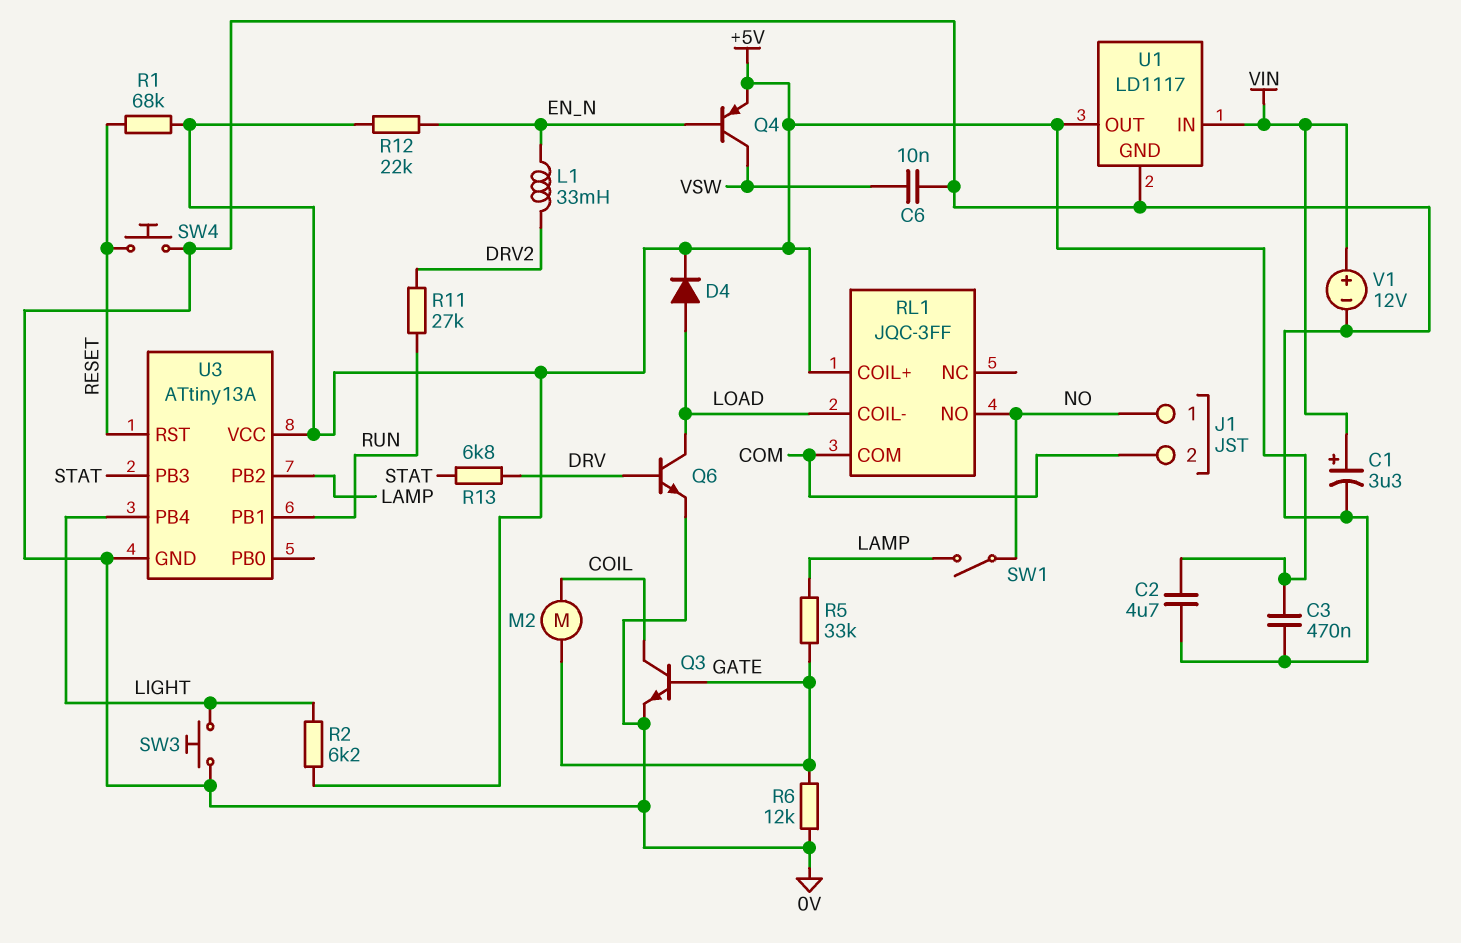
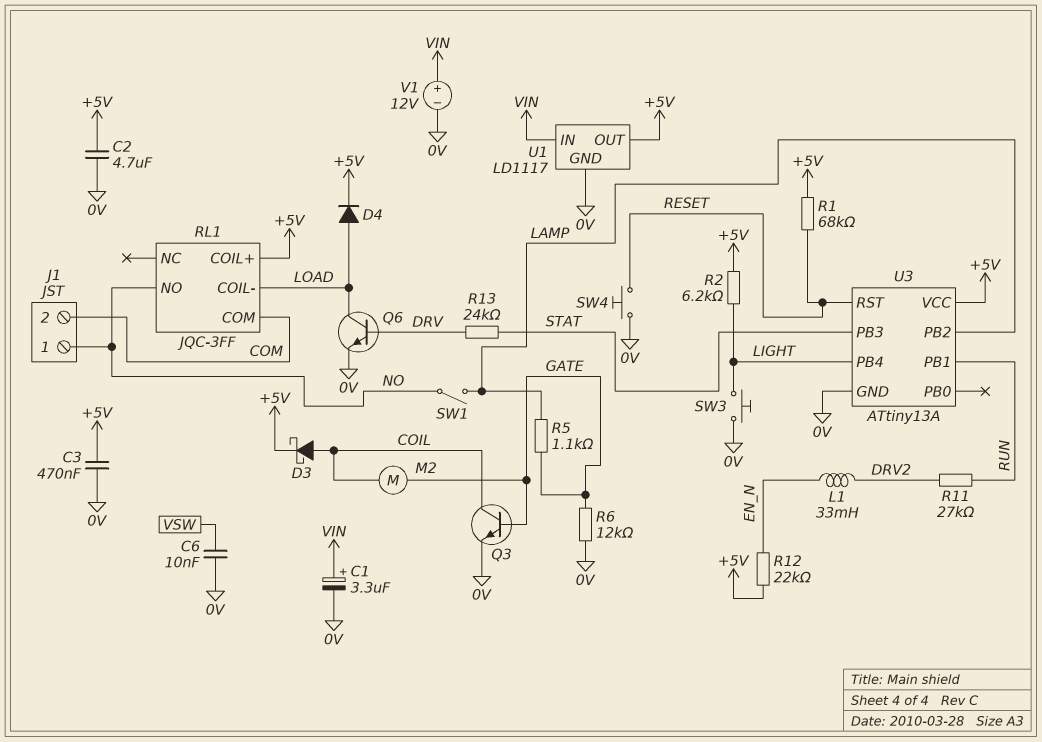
D3: none -> schottky (A COIL, K +5V)
Q4: PNP (B EN_N, C VSW, E +5V) -> none
R5: 33k (GATE, LAMP) -> 1.1k (GATE, LAMP)
R13: 6.8k (DRV, STAT) -> 24k (DRV, STAT)

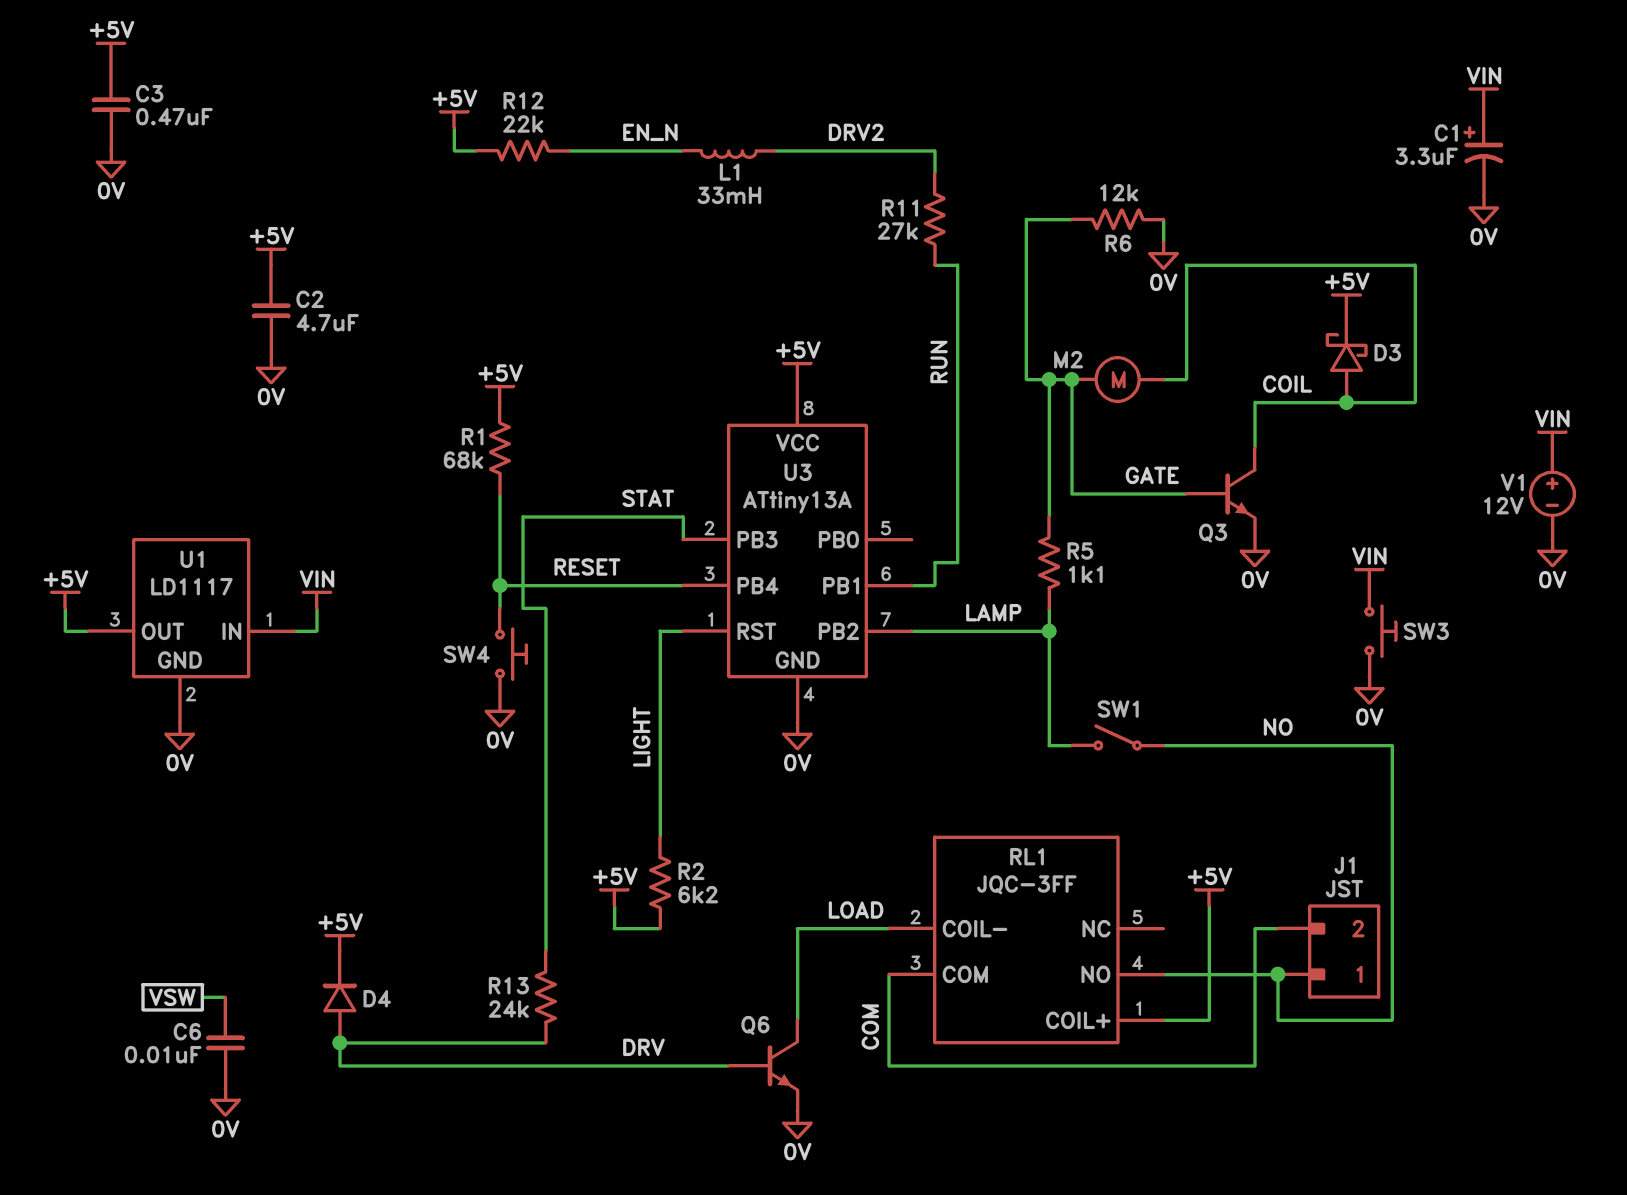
D4: diode (A LOAD, K +5V) -> diode (A DRV, K +5V)
SW3: button (0V, LIGHT) -> button (0V, VIN)
U3 pin PB4: LIGHT -> RESET
U3 pin RST: RESET -> LIGHT

